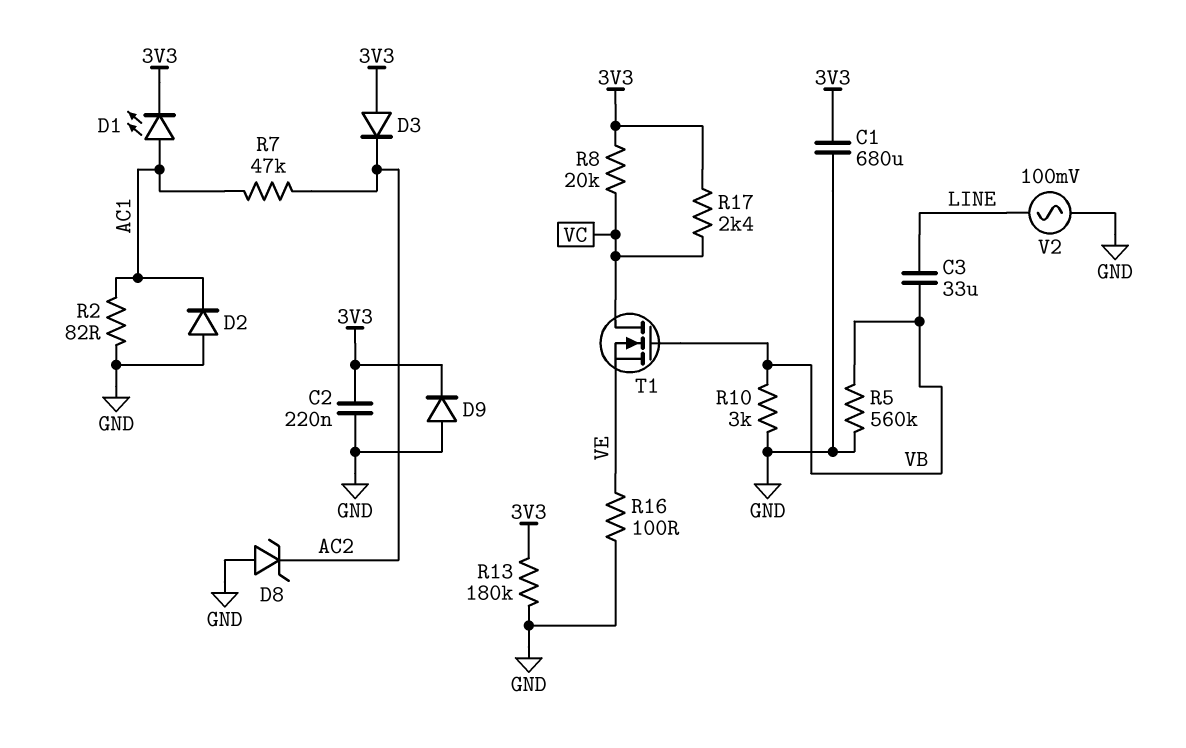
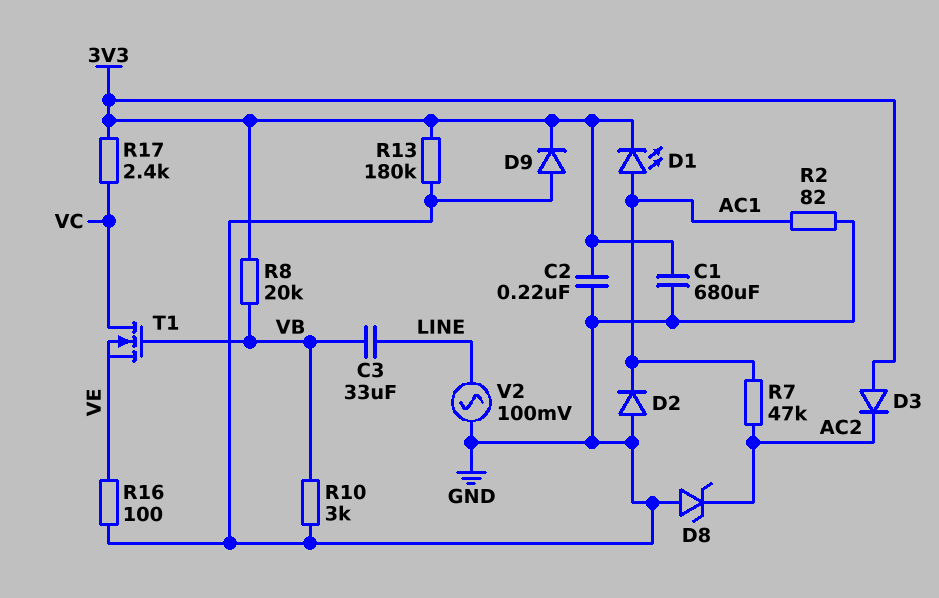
R5: 560k (GND, VB) -> none
R8: 20k (3V3, VC) -> 20k (3V3, VB)

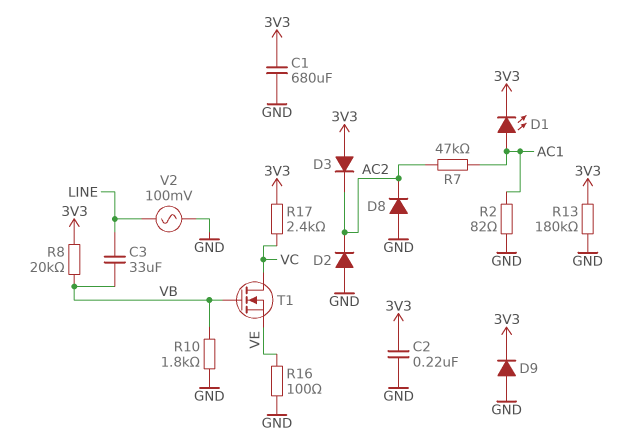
D2: diode (A GND, K AC1) -> diode (A GND, K AC2)
D8: zener (A GND, K AC2) -> diode (A GND, K AC2)
R10: 3k (GND, VB) -> 1.8k (GND, VB)

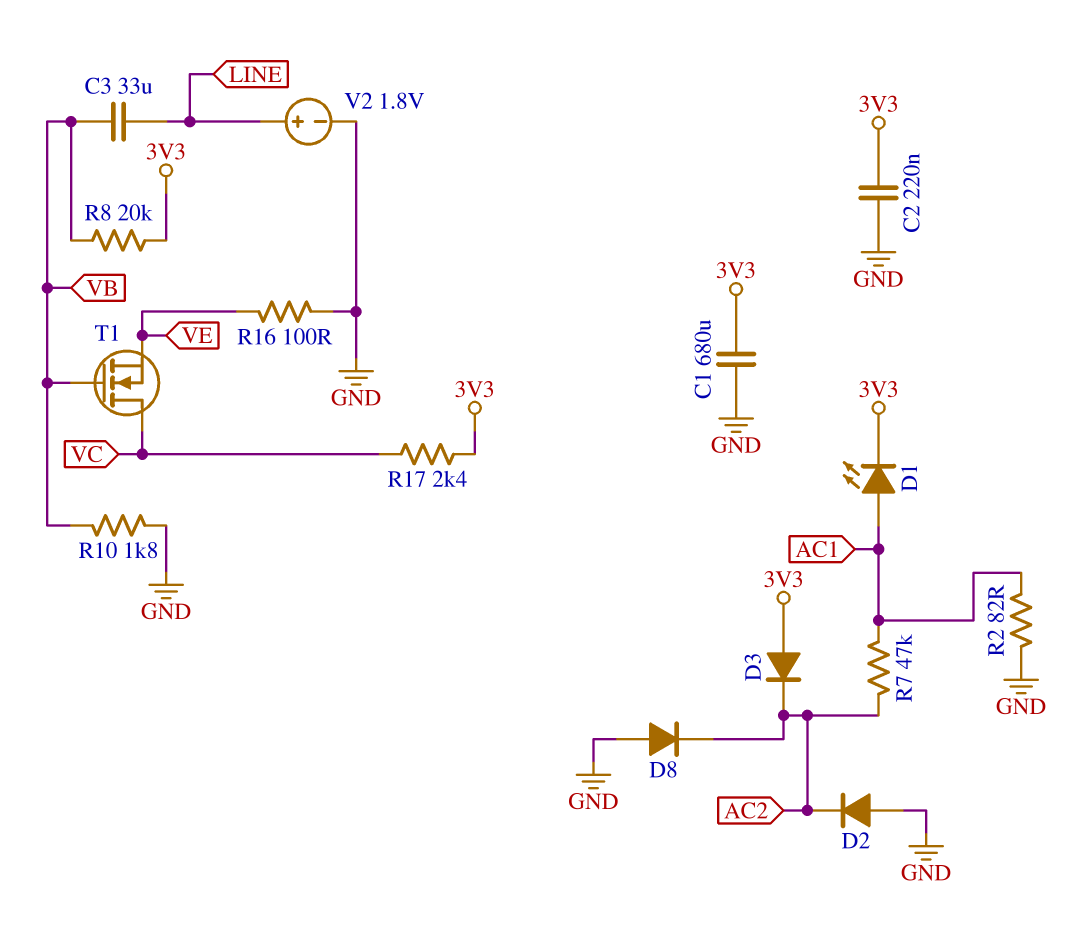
D9: diode (A GND, K 3V3) -> none
R13: 180k (3V3, GND) -> none
V2: AC 100mV (GND, LINE) -> 1.8V (plus LINE, minus GND)

